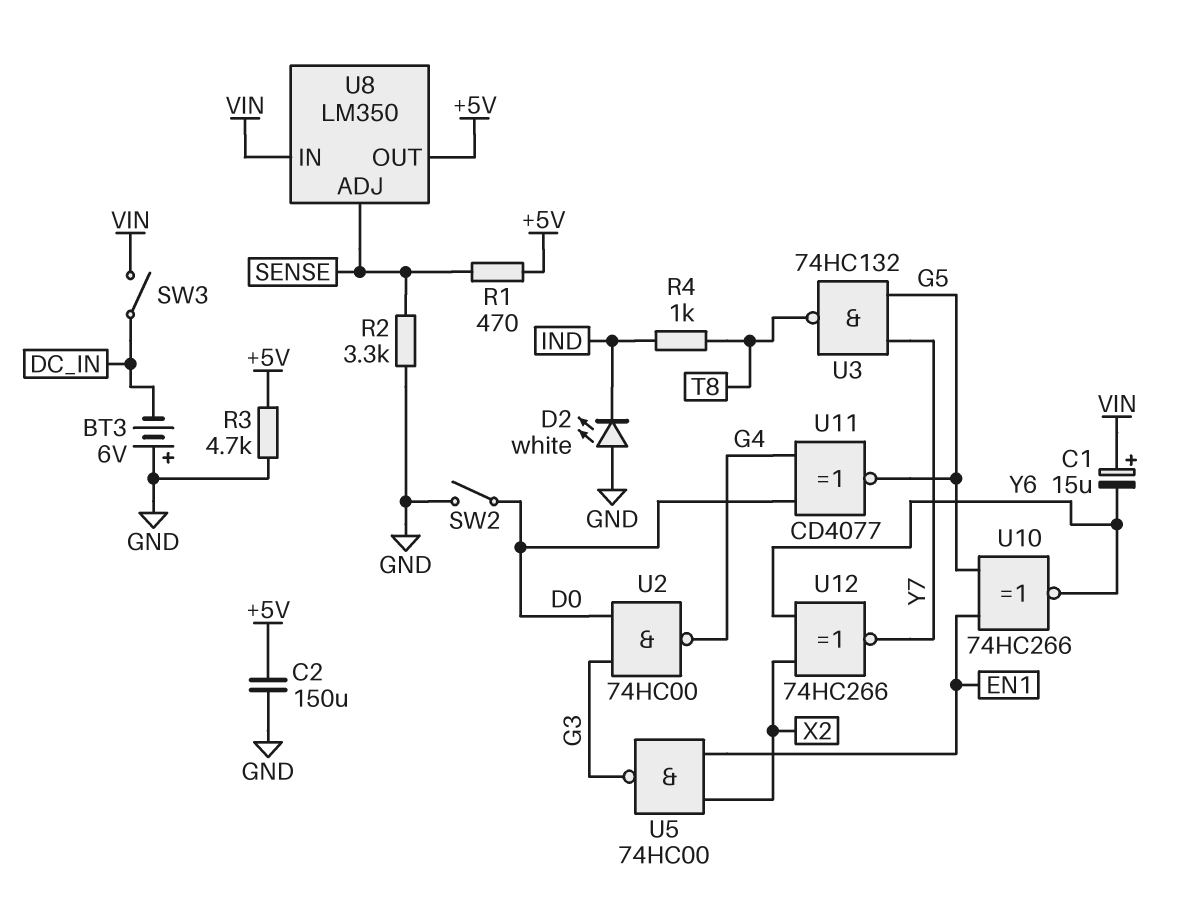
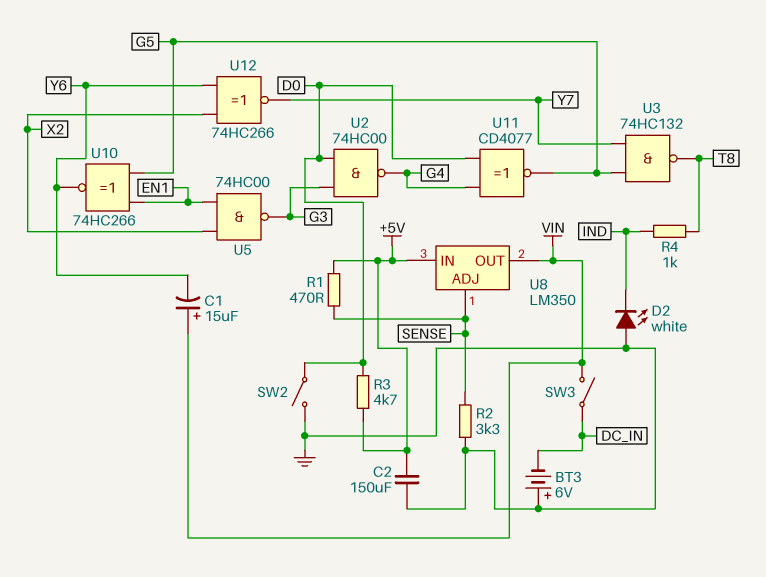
R3: 4.7k (+5V, GND) -> 4.7k (+5V, D0)
U8 pin IN: VIN -> +5V
U8 pin OUT: +5V -> VIN

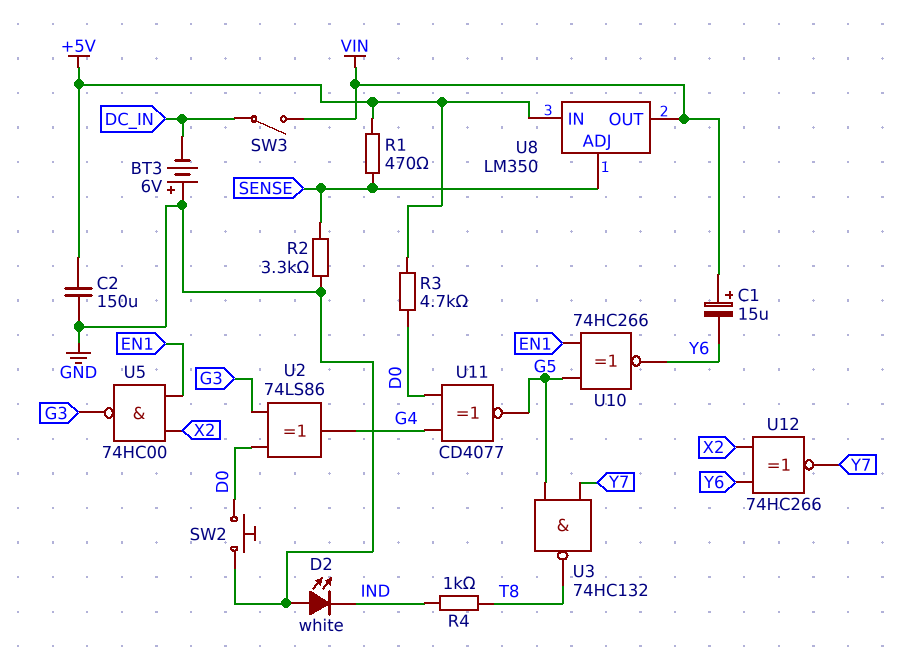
SW2: switch (D0, GND) -> button (D0, GND)
U2: NAND 74HC00 (in D0, in G3, out G4) -> XOR 74LS86 (in D0, in G3, out G4)

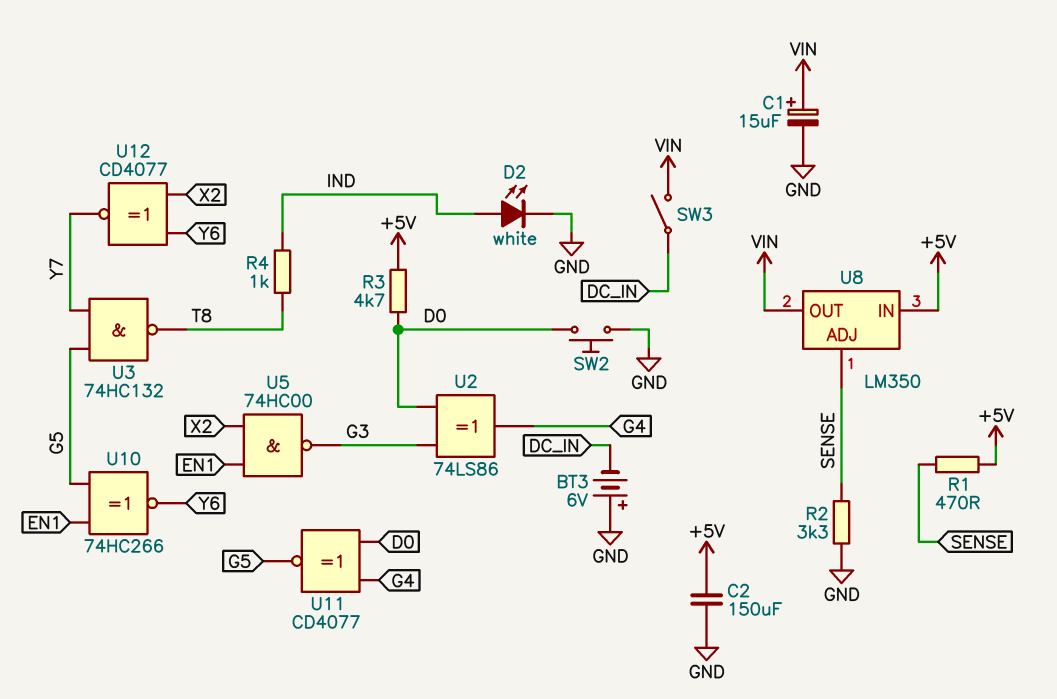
C1: 15uF (plus VIN, minus Y6) -> 15uF (plus VIN, minus GND)
D2: LED white (A GND, K IND) -> LED white (A IND, K GND)
U12: XNOR 74HC266 (in X2, in Y6, out Y7) -> XNOR CD4077 (in X2, in Y6, out Y7)

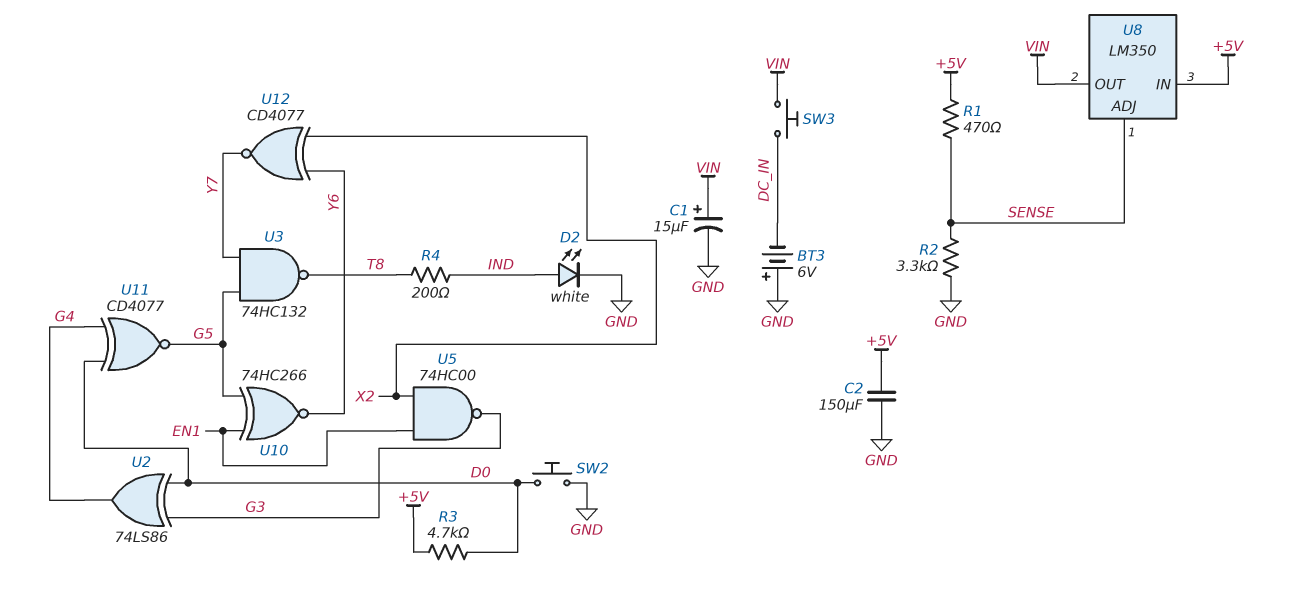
R4: 1k (IND, T8) -> 200 (IND, T8)
SW3: switch (DC_IN, VIN) -> button (DC_IN, VIN)

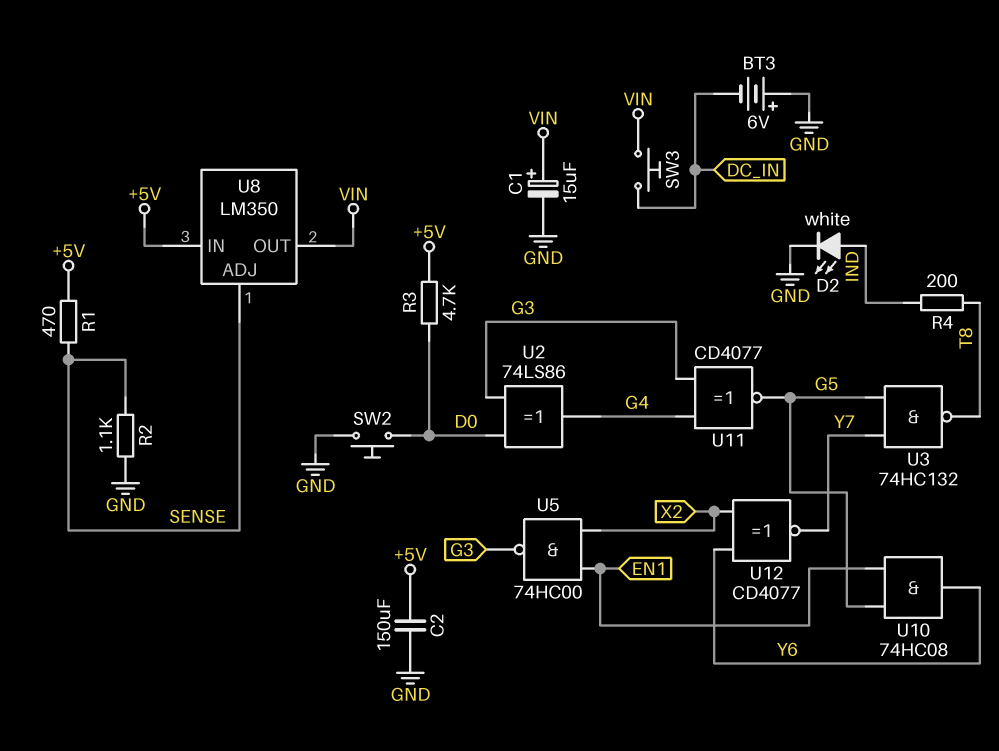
R2: 3.3k (GND, SENSE) -> 1.1k (GND, SENSE)
U10: XNOR 74HC266 (in EN1, in G5, out Y6) -> AND 74HC08 (in EN1, in G5, out Y6)
U11: XNOR CD4077 (in D0, in G4, out G5) -> XNOR CD4077 (in G3, in G4, out G5)

